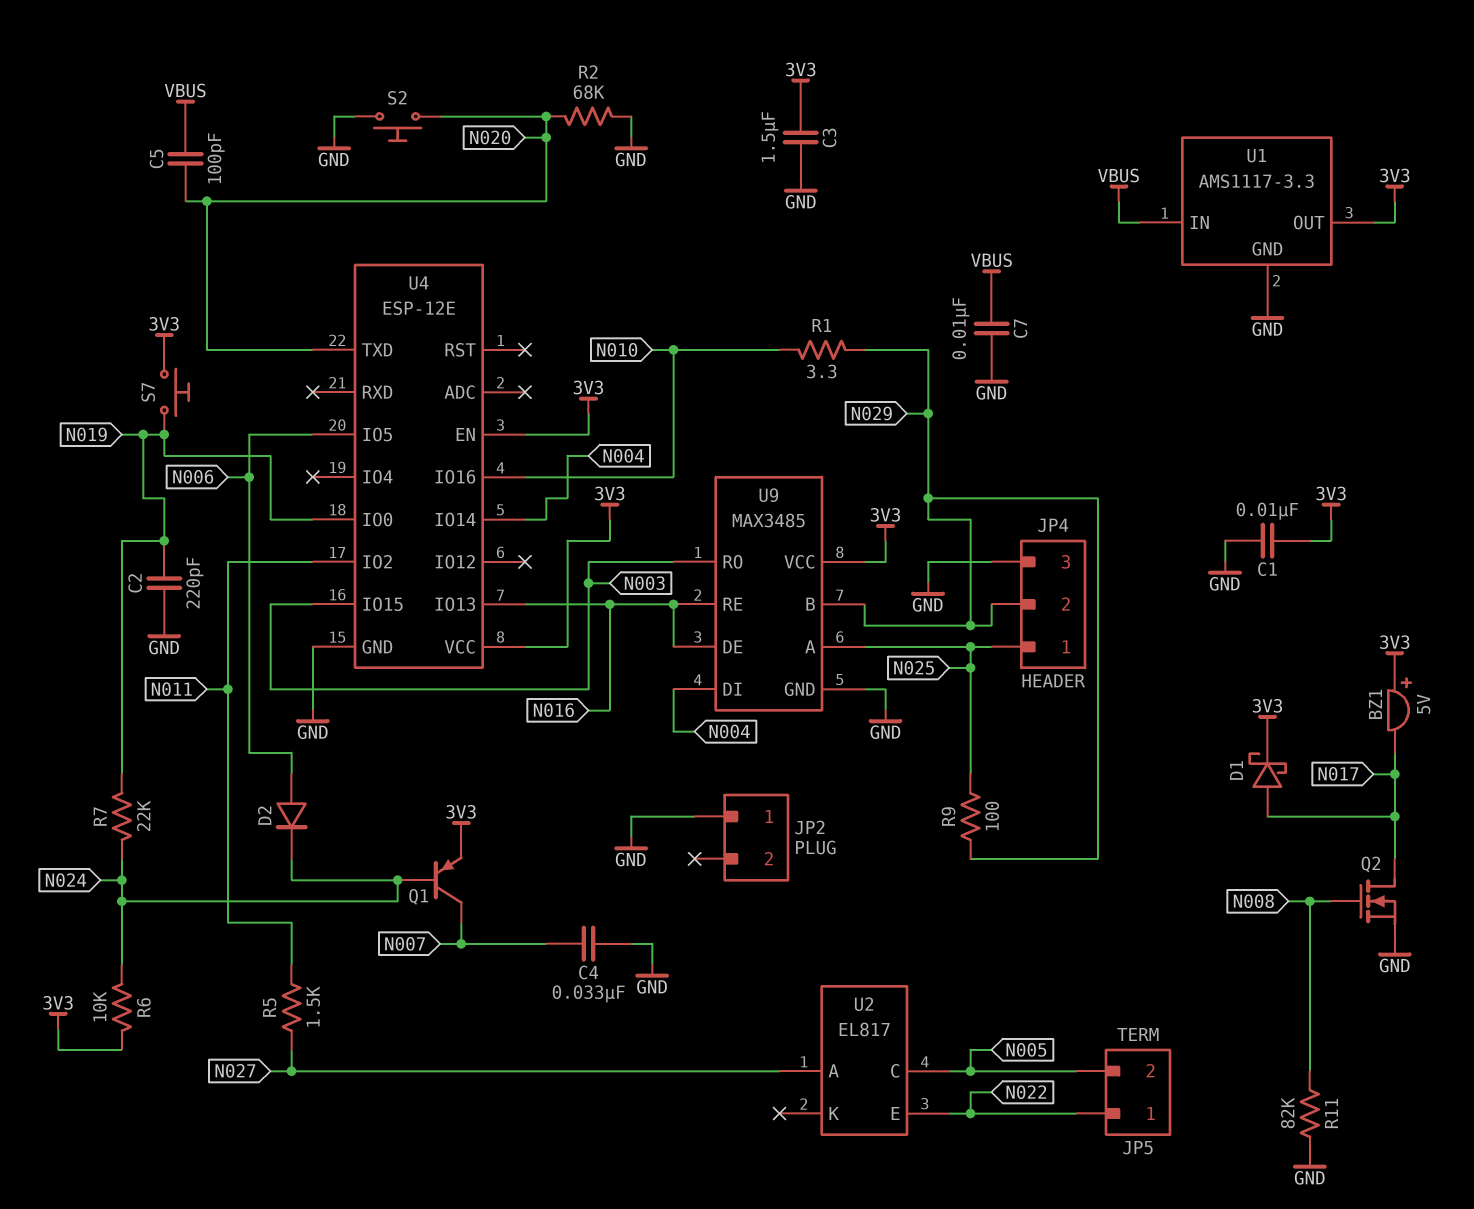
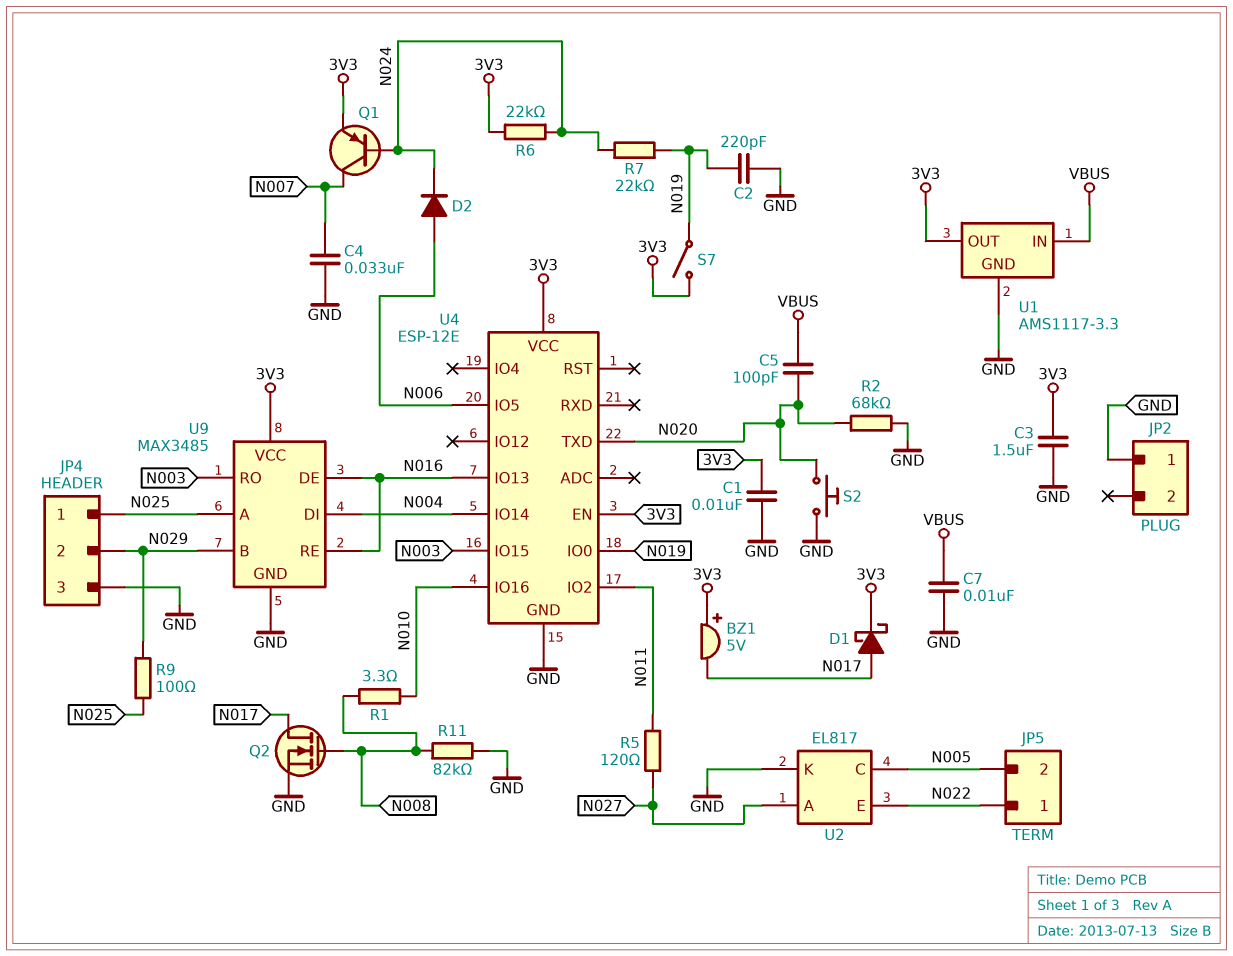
R1: 3.3 (N010, N029) -> 3.3 (N008, N010)
R5: 1.5k (N011, N027) -> 120 (N011, N027)
R6: 10k (3V3, N024) -> 22k (3V3, N024)
S7: button (3V3, N019) -> switch (3V3, N019)
U2 pin K: none -> GND

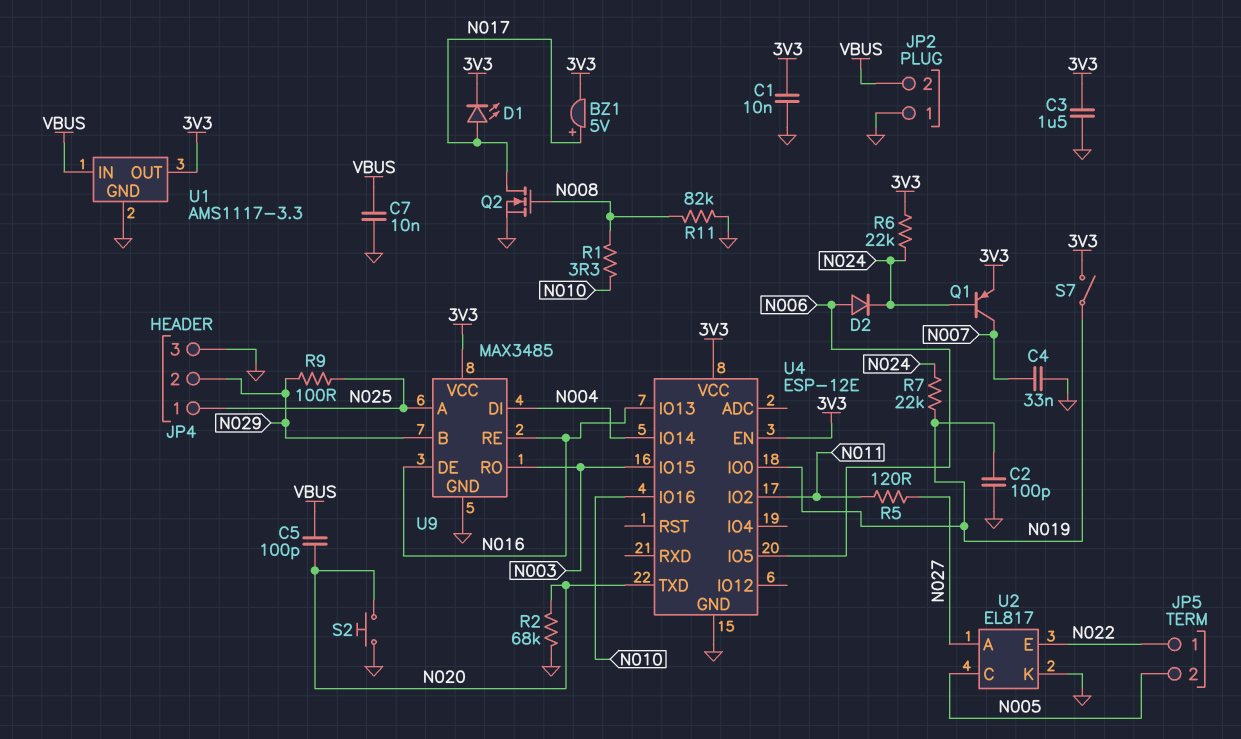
BZ1: buzzer 5V (plus 3V3, minus N017) -> buzzer 5V (plus N017, minus 3V3)
C2: 220pF (GND, N019) -> 100pF (GND, N019)
D1: schottky (A N017, K 3V3) -> LED (A N017, K 3V3)
JP2 pin 2: none -> VBUS

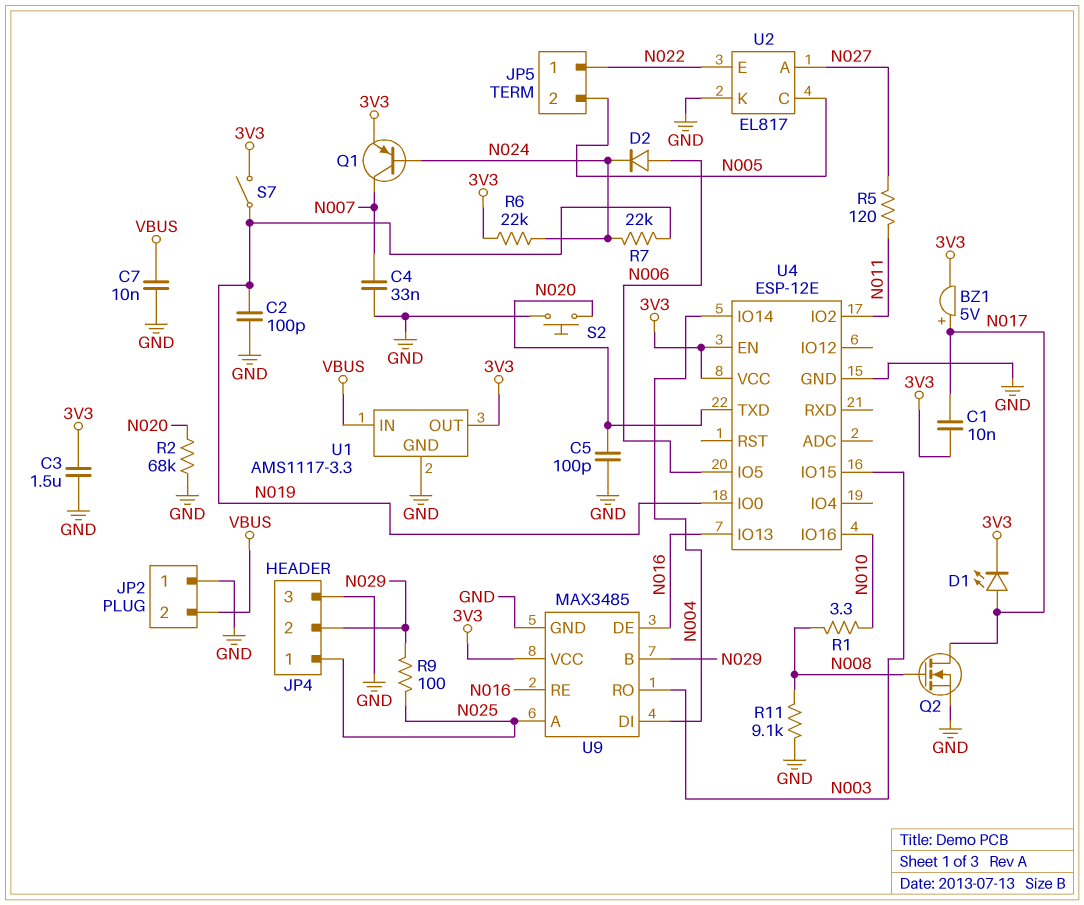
C1: 10nF (3V3, GND) -> 10nF (3V3, N017)
C5: 100pF (N020, VBUS) -> 100pF (GND, N020)
R11: 82k (GND, N008) -> 9.1k (GND, N008)

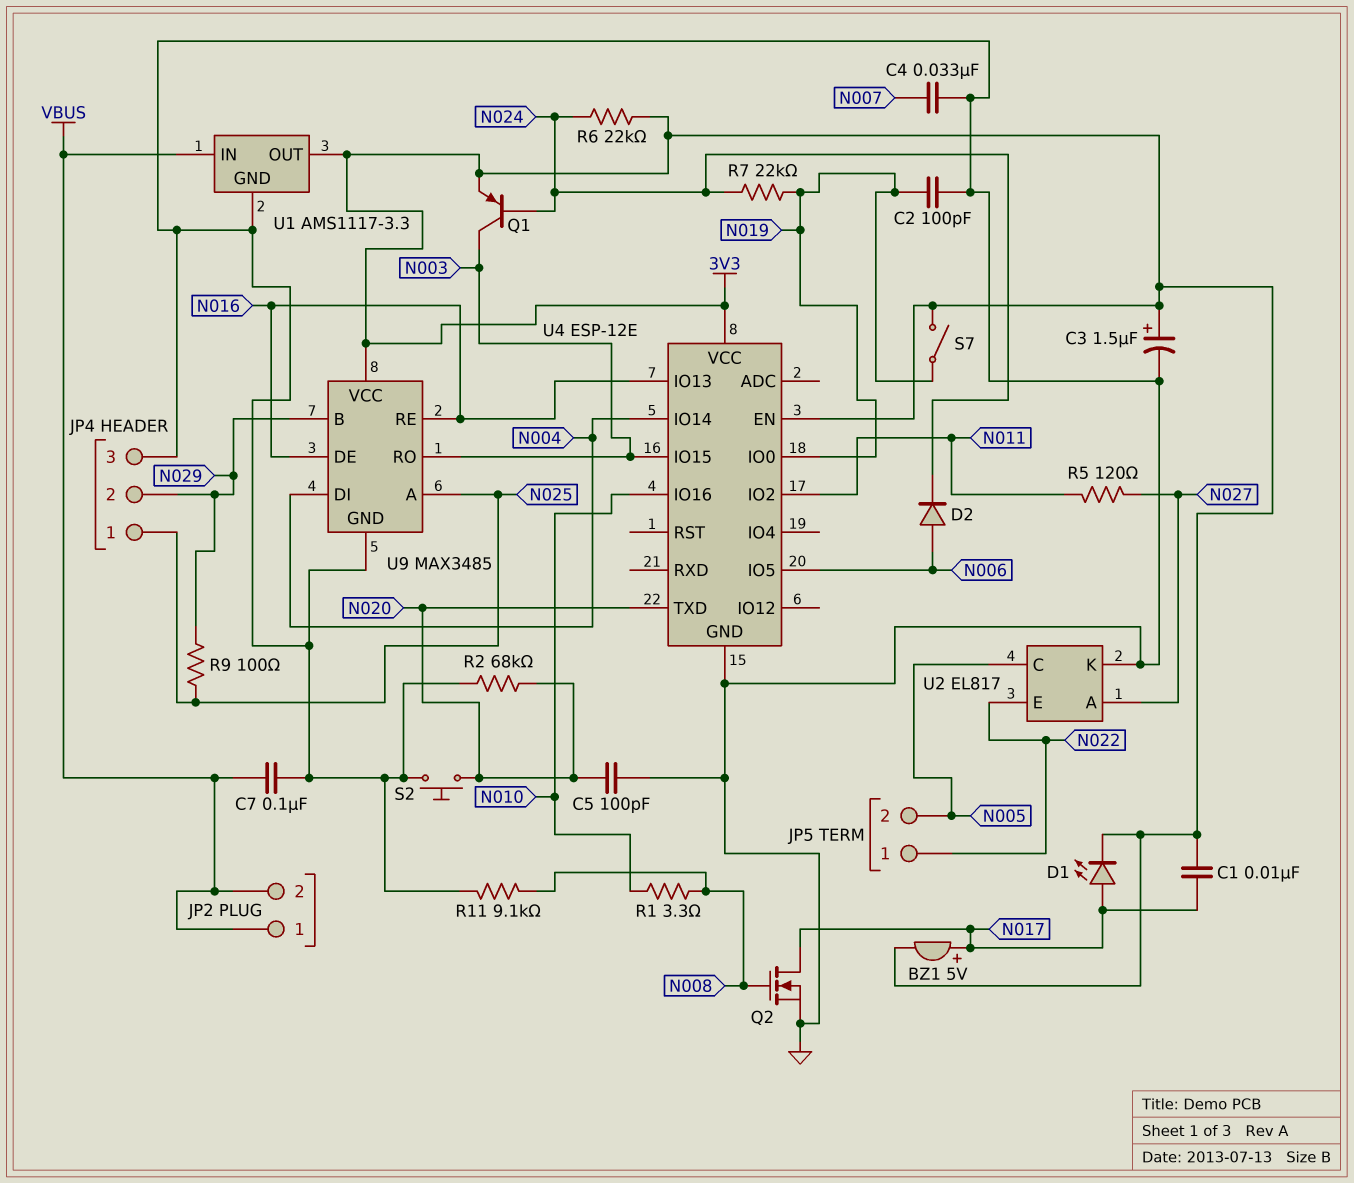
C3: 1.5uF (3V3, GND) -> 1.5uF (plus 3V3, minus GND)
C7: 10nF (GND, VBUS) -> 100nF (GND, VBUS)
JP2 pin 1: GND -> VBUS
Q1: PNP (B N024, C N007, E 3V3) -> PNP (B N024, C N003, E 3V3)

